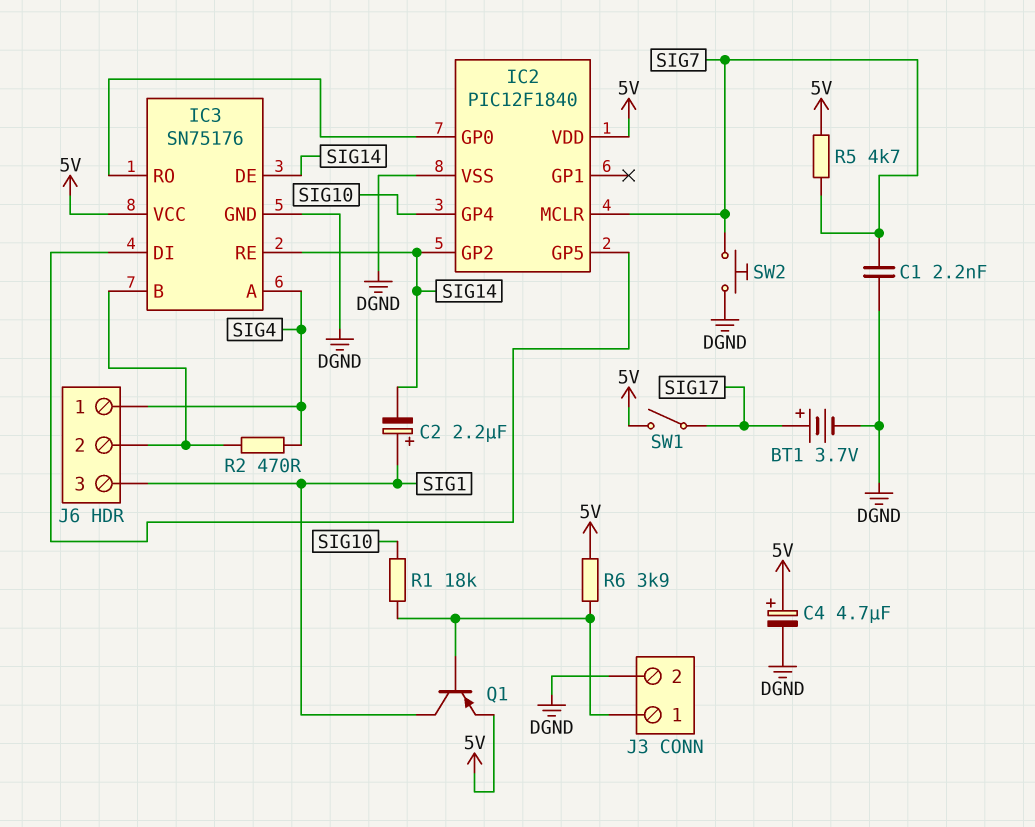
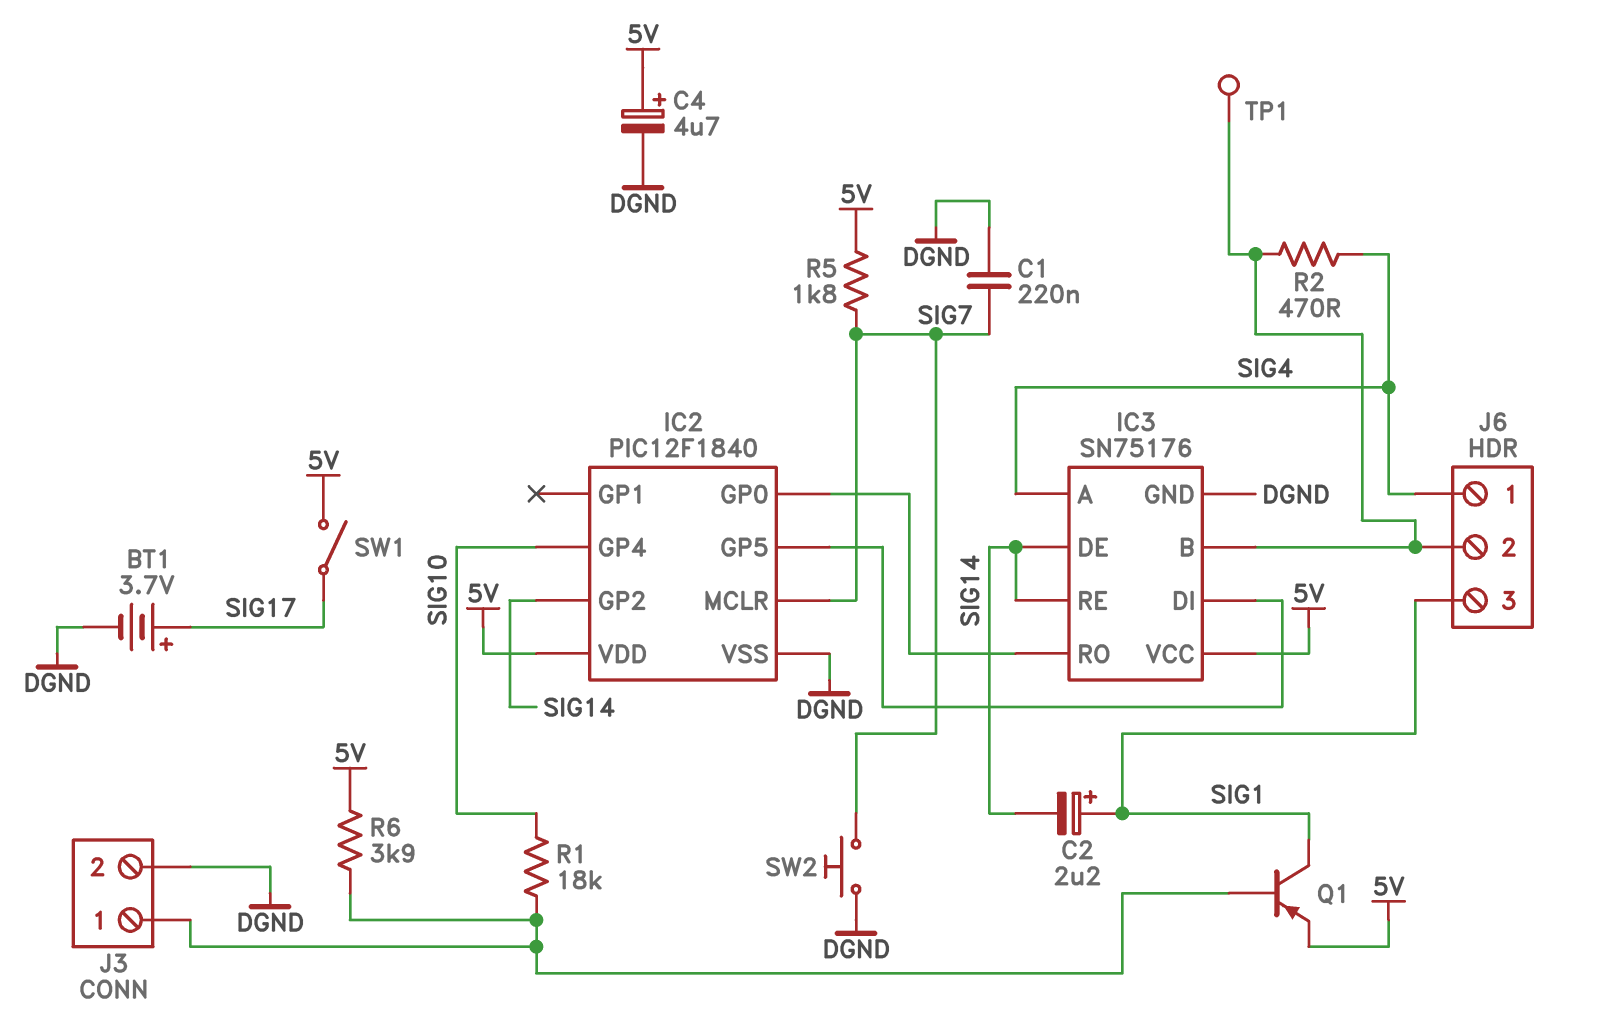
C1: 2.2nF (DGND, SIG7) -> 220nF (DGND, SIG7)
R5: 4.7k (5V, SIG7) -> 1.8k (5V, SIG7)
TP1: none -> test point (IC3/B)

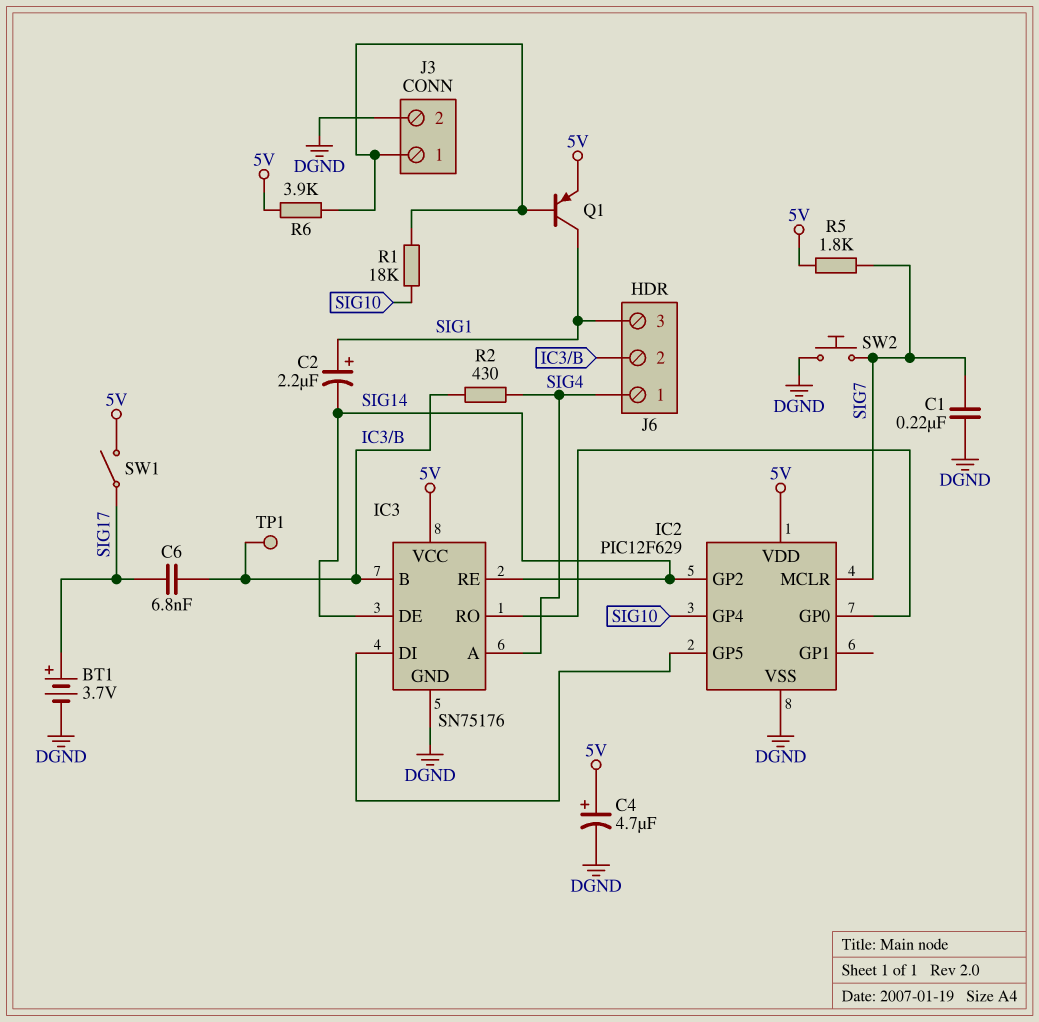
C6: none -> 6.8nF (IC3/B, SIG17)
IC2: PIC12F1840 -> PIC12F629
R2: 470 (IC3/B, SIG4) -> 430 (IC3/B, SIG4)

